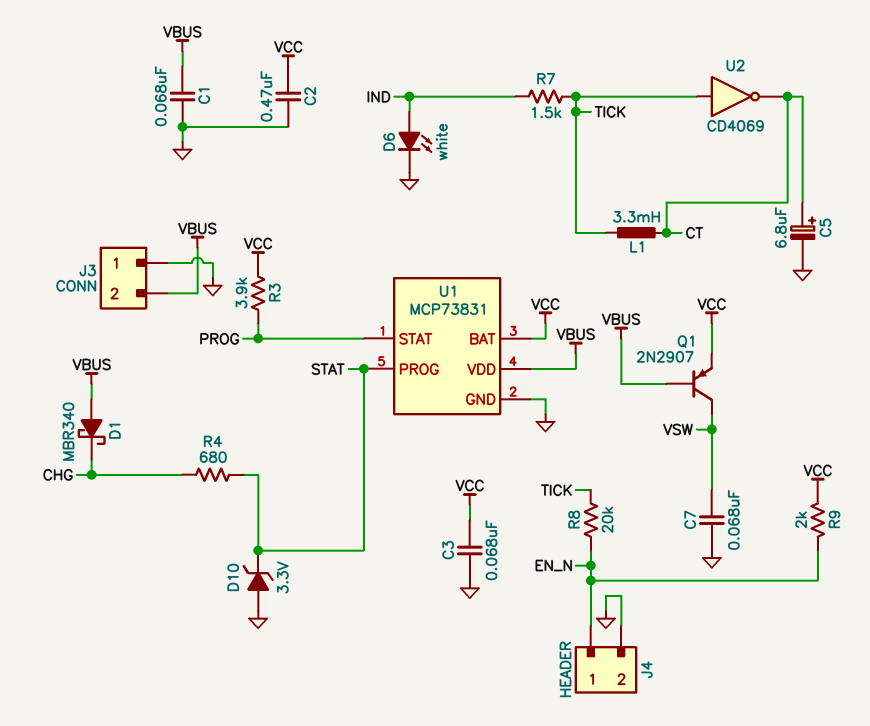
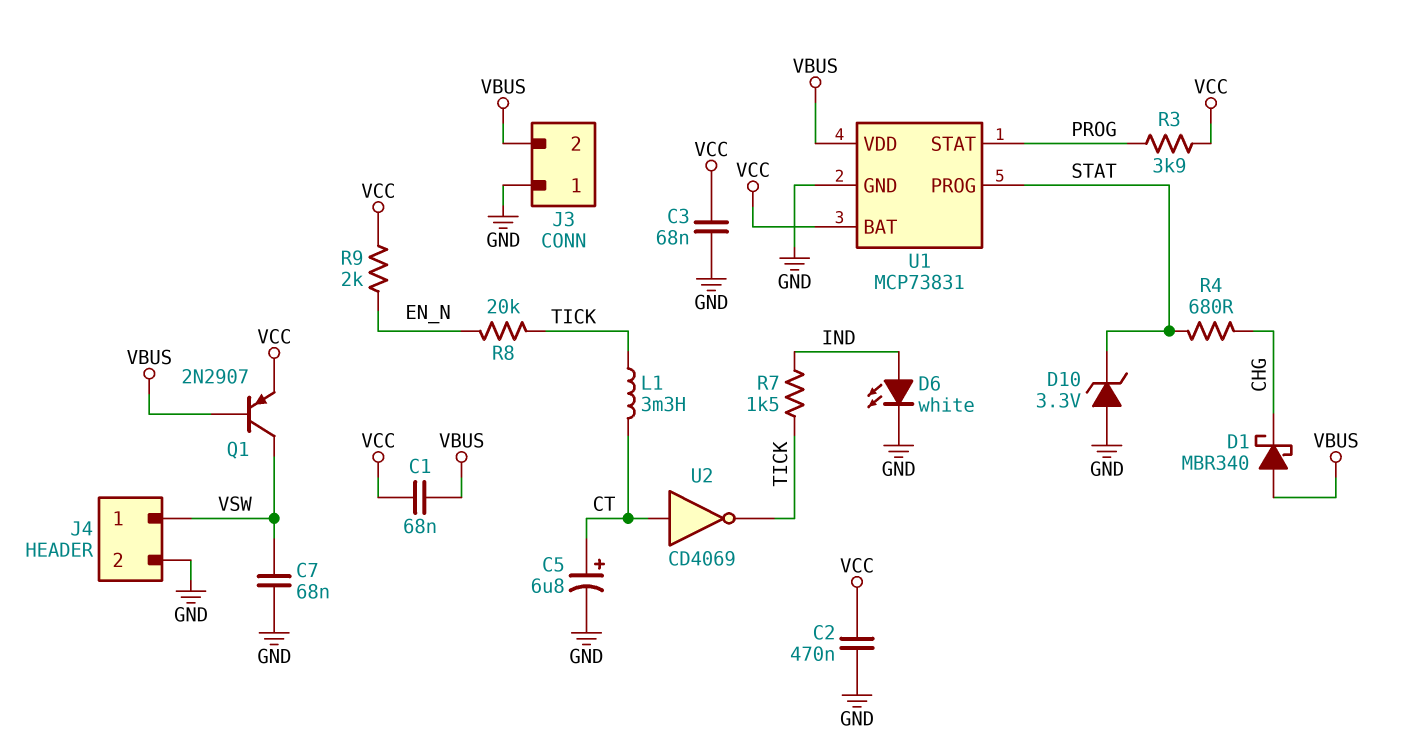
C1: 68nF (GND, VBUS) -> 68nF (VBUS, VCC)
J4 pin 1: EN_N -> VSW
U2: NOT CD4069 (in TICK, out CT) -> NOT CD4069 (in CT, out TICK)

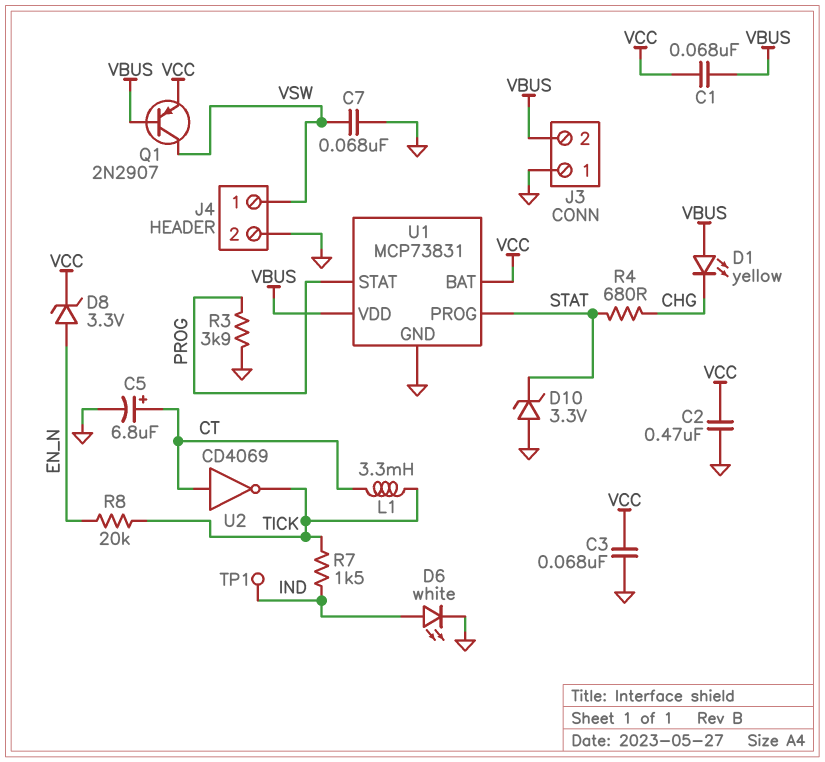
D1: schottky MBR340 (A VBUS, K CHG) -> LED yellow (A VBUS, K CHG)
D8: none -> zener 3.3V (A EN_N, K VCC)
R3: 3.9k (PROG, VCC) -> 3.9k (GND, PROG)
R9: 2k (EN_N, VCC) -> none
TP1: none -> test point (IND)

